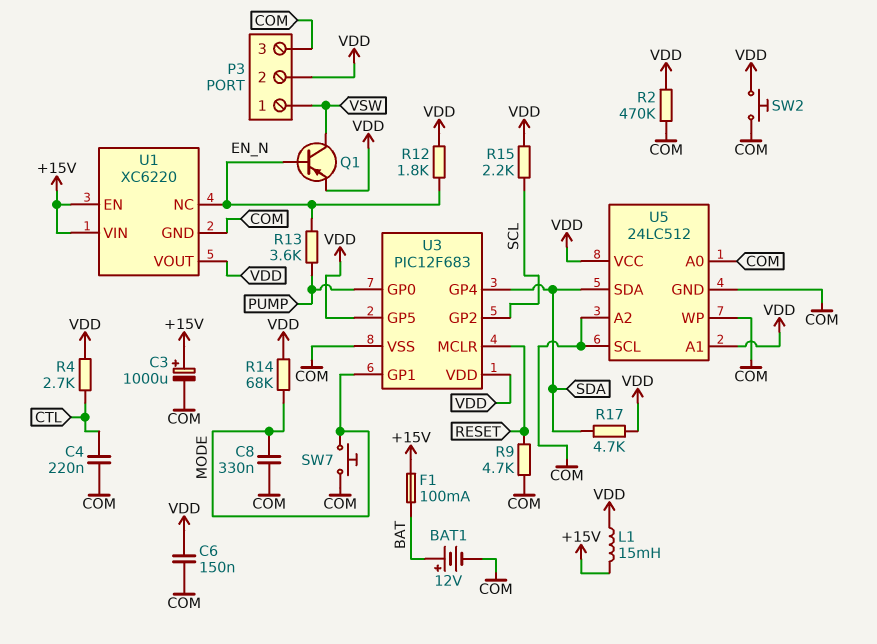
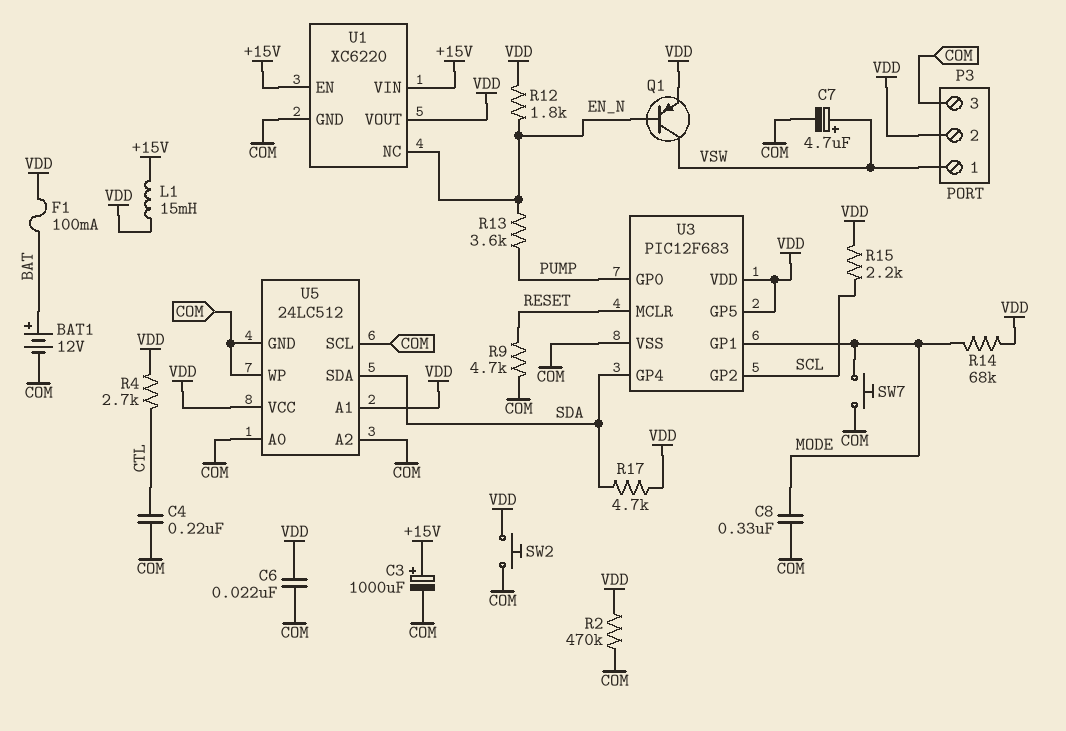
C6: 150nF (COM, VDD) -> 22nF (COM, VDD)
C7: none -> 4.7uF (plus VSW, minus COM)
F1: 100mA (+15V, BAT) -> 100mA (BAT, VDD)

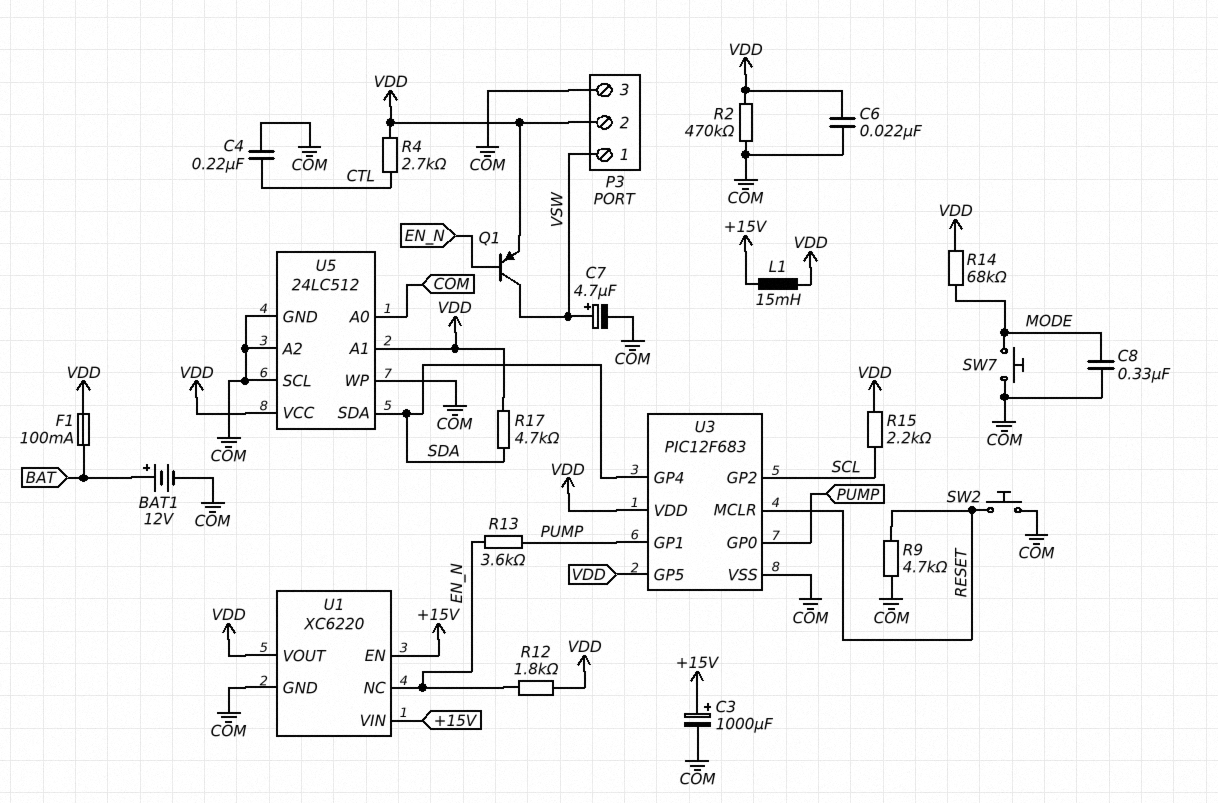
SW2: button (COM, VDD) -> button (COM, RESET)
U3 pin GP1: MODE -> PUMP

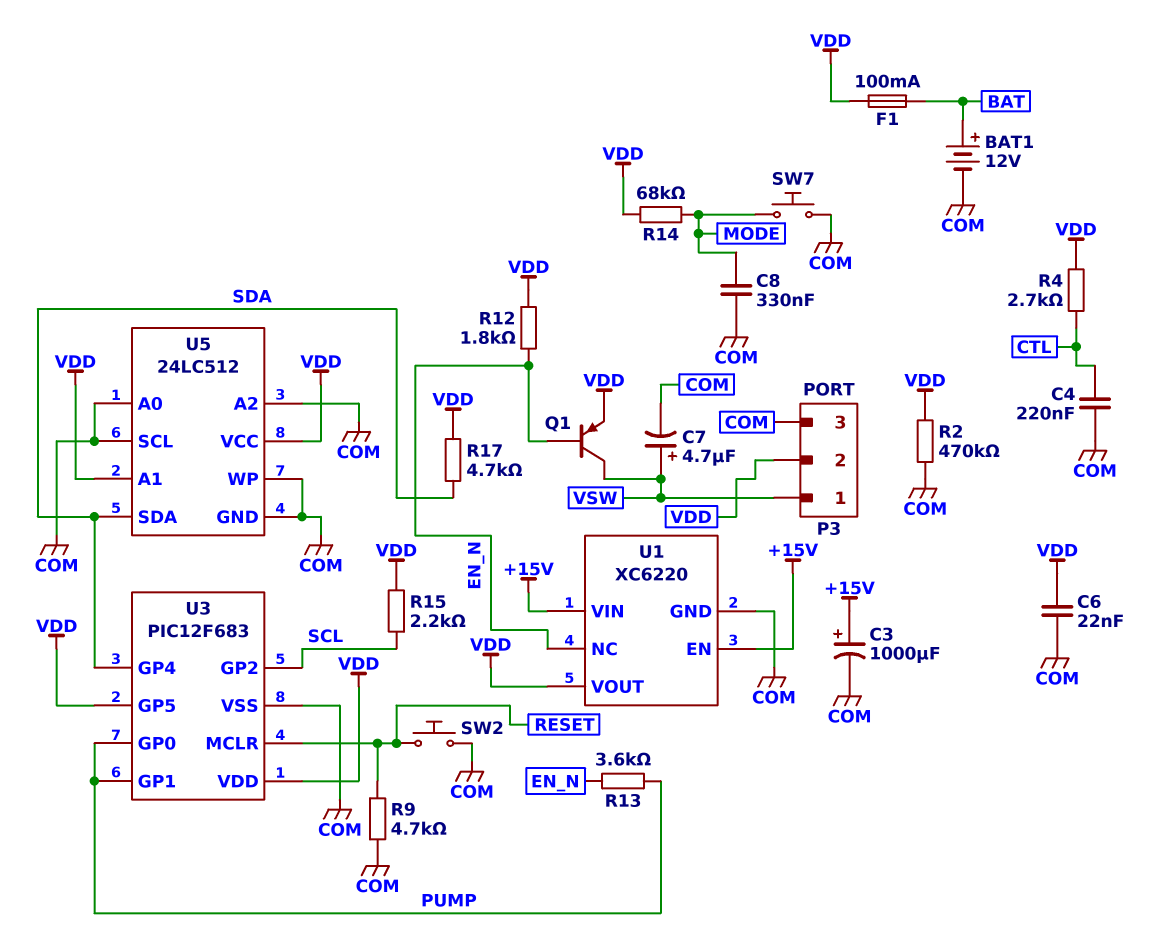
L1: 15mH (+15V, VDD) -> none

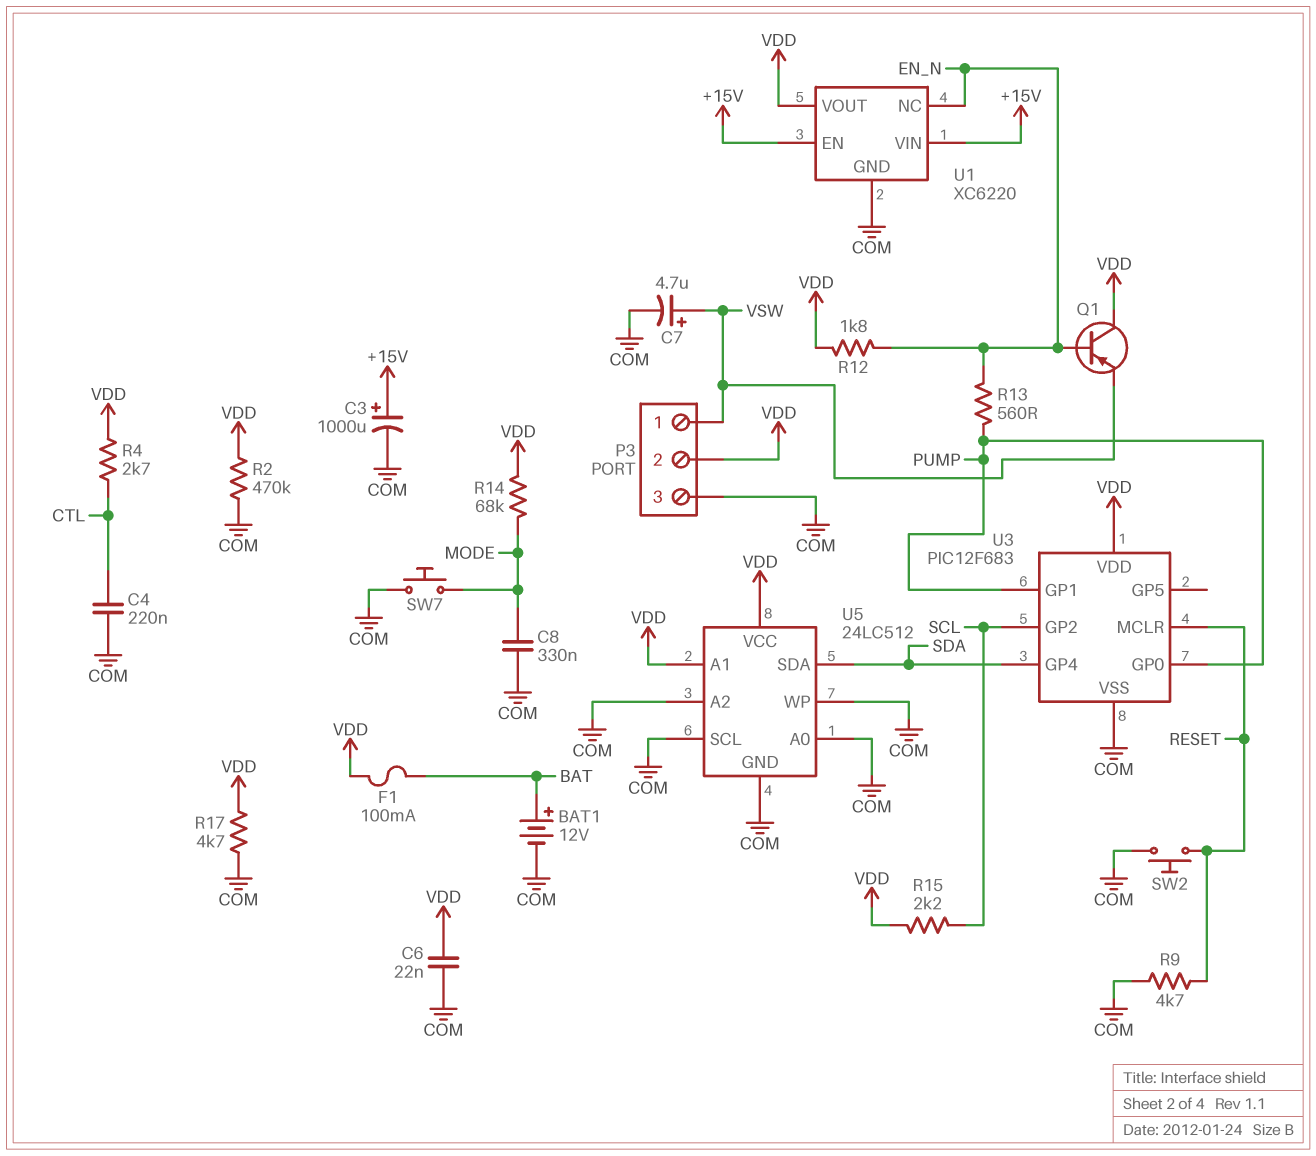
Q1: PNP (B EN_N, C VSW, E VDD) -> PNP (B EN_N, C VDD, E VSW)
R13: 3.6k (EN_N, PUMP) -> 560 (EN_N, PUMP)
R17: 4.7k (SDA, VDD) -> 4.7k (COM, VDD)
U3 pin GP5: VDD -> none

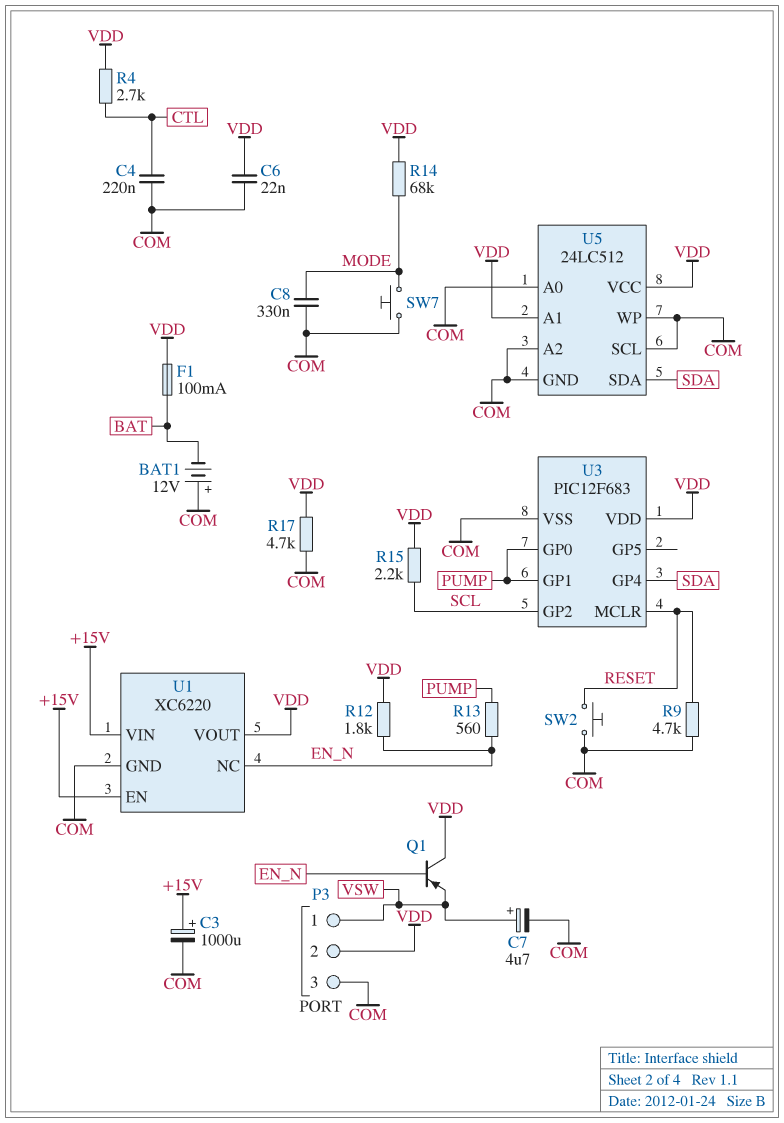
BAT1: 12V (plus BAT, minus COM) -> 12V (plus COM, minus BAT)
R2: 470k (COM, VDD) -> none

